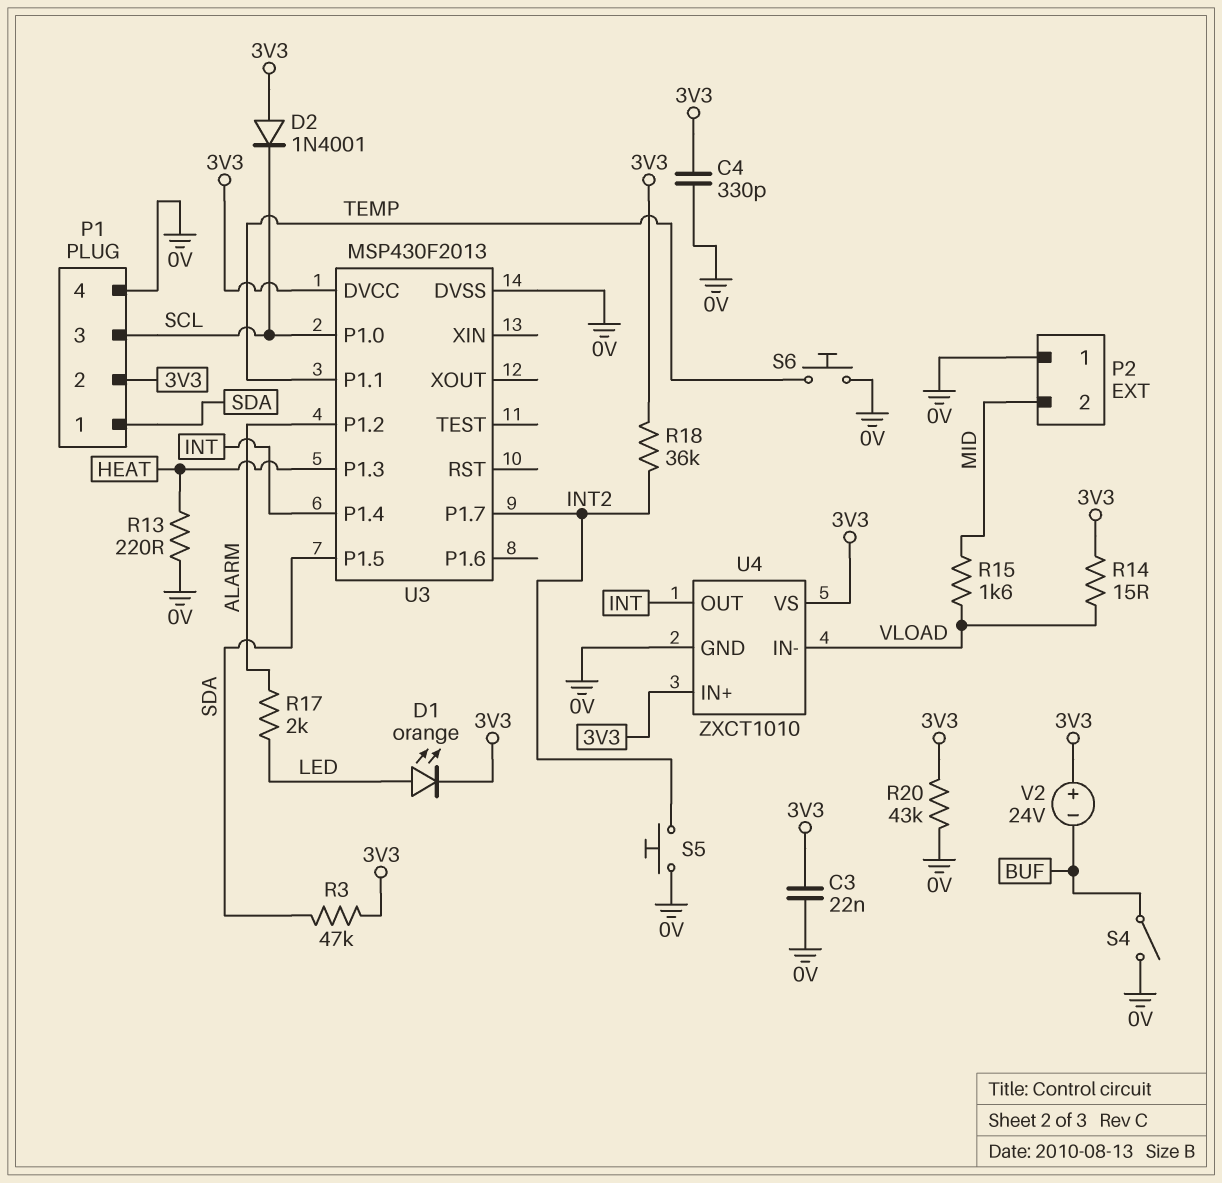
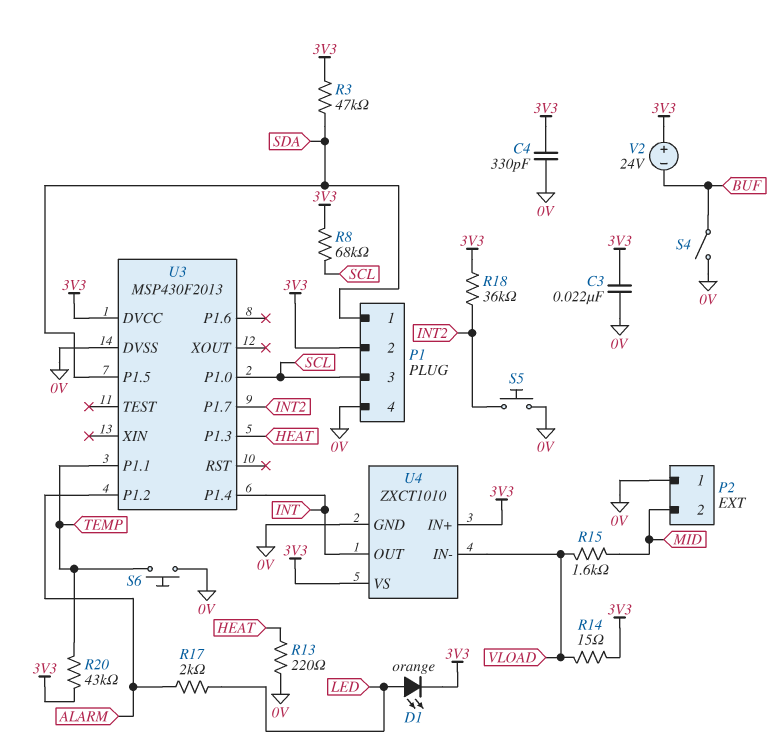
D2: diode 1N4001 (A 3V3, K SCL) -> none
R8: none -> 68k (3V3, SCL)
R20: 43k (0V, 3V3) -> 43k (3V3, TEMP)

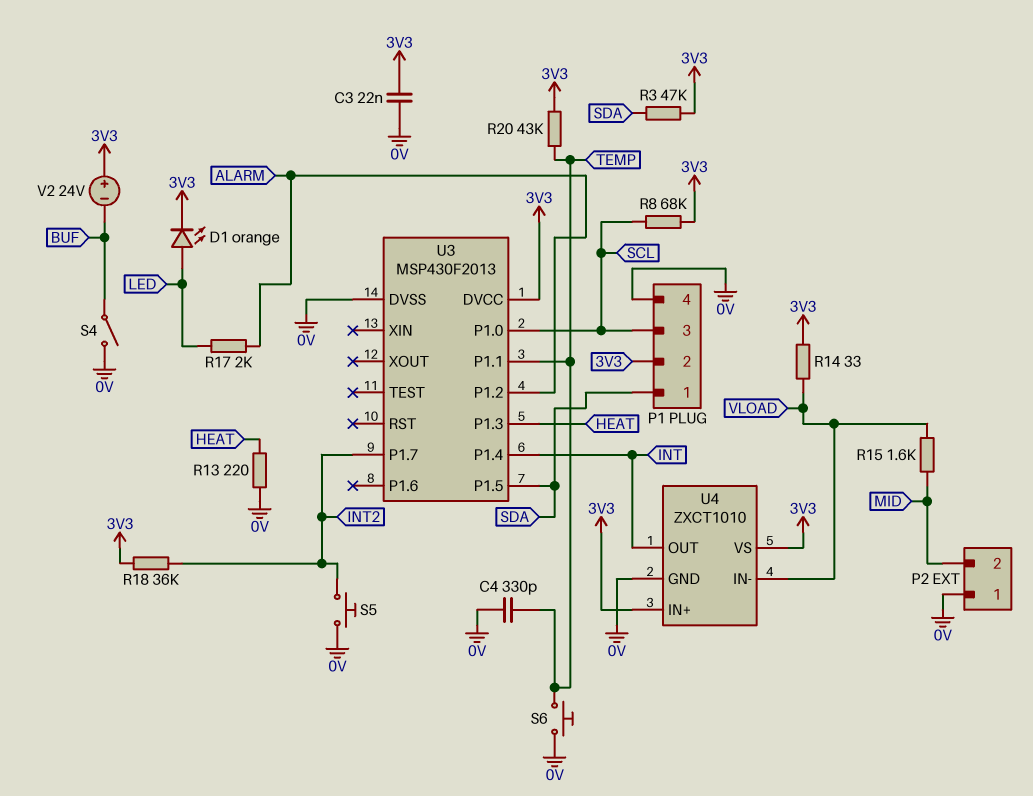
C4: 330pF (0V, 3V3) -> 330pF (0V, TEMP)
R14: 15 (3V3, VLOAD) -> 33 (3V3, VLOAD)

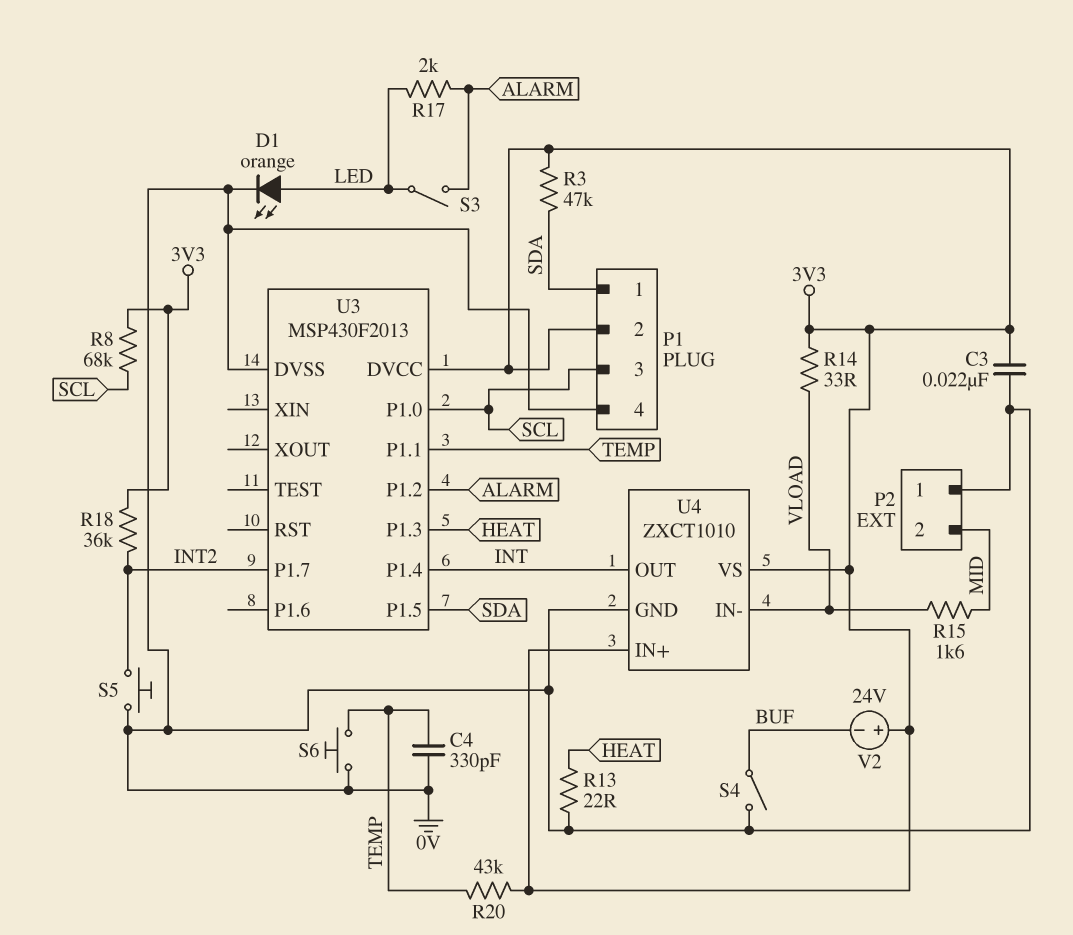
D1: LED orange (A LED, K 3V3) -> LED orange (A LED, K 0V)
R13: 220 (0V, HEAT) -> 22 (0V, HEAT)
S3: none -> switch (ALARM, LED)

